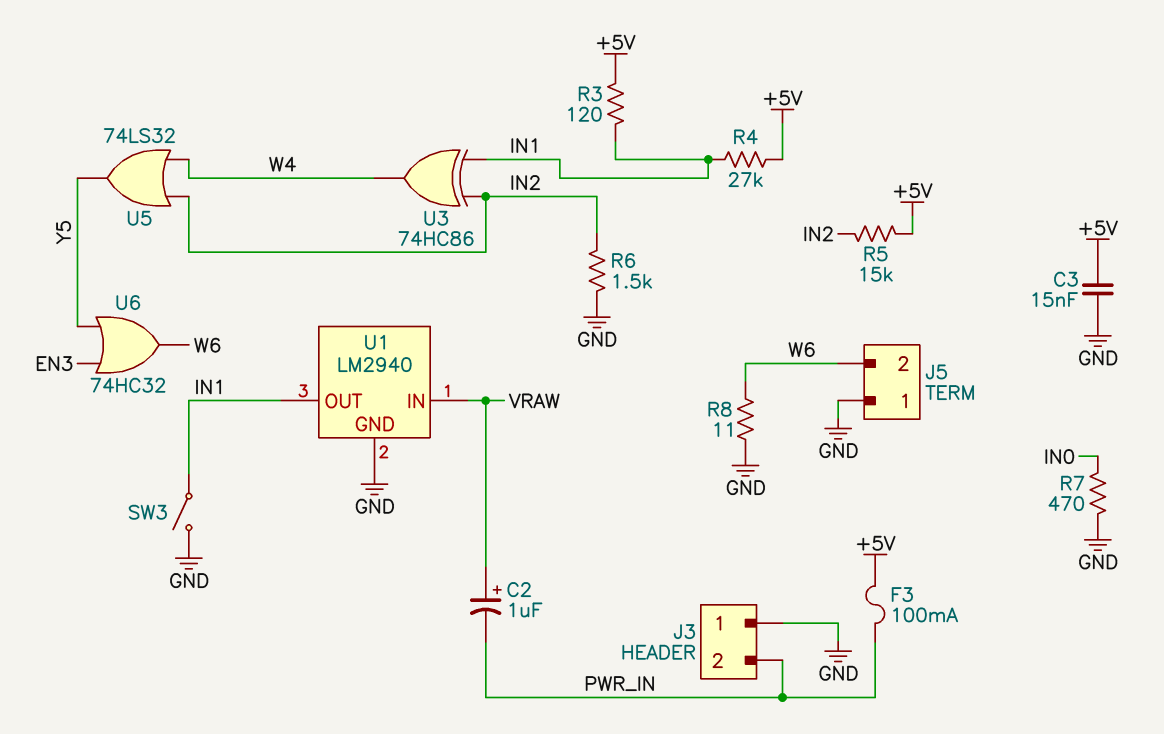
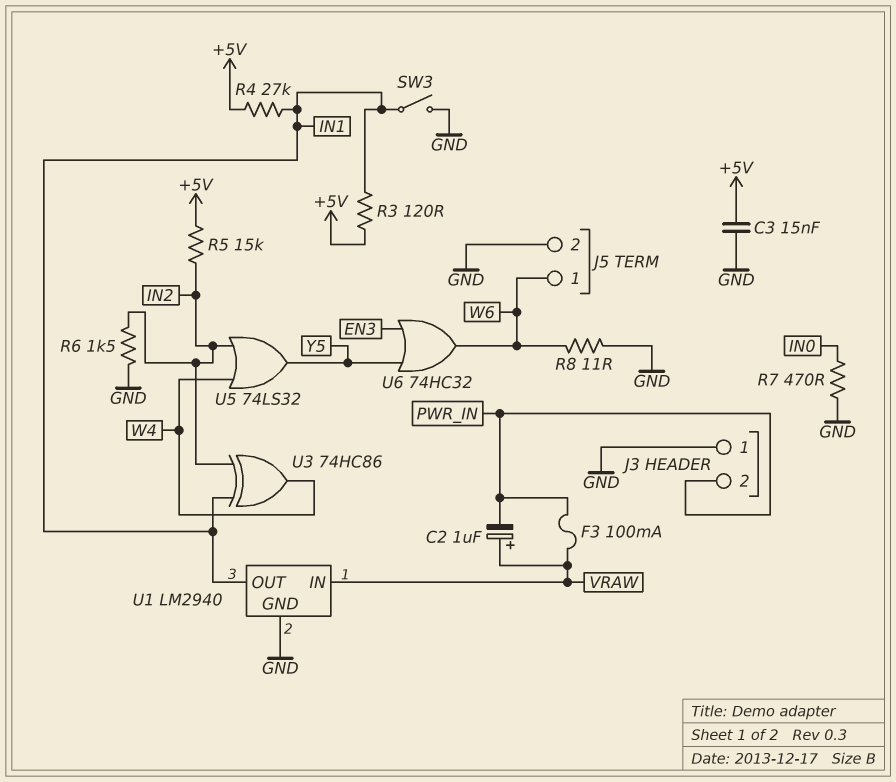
F3: 100mA (+5V, PWR_IN) -> 100mA (PWR_IN, VRAW)
J5 pin 1: GND -> W6
J5 pin 2: W6 -> GND

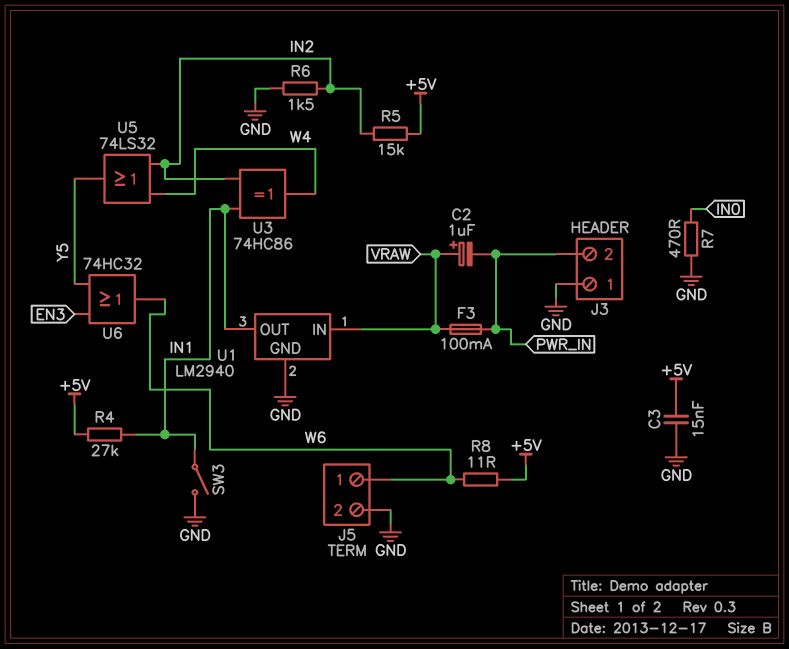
R3: 120 (+5V, IN1) -> none
R8: 11 (GND, W6) -> 11 (+5V, W6)

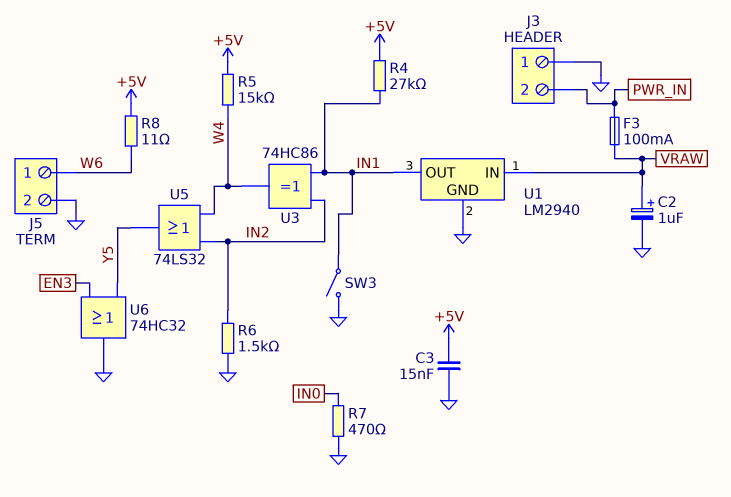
C2: 1uF (plus VRAW, minus PWR_IN) -> 1uF (plus VRAW, minus GND)
R5: 15k (+5V, IN2) -> 15k (+5V, W4)
U6: OR 74HC32 (in EN3, in Y5, out W6) -> OR 74HC32 (in EN3, in Y5, out GND)

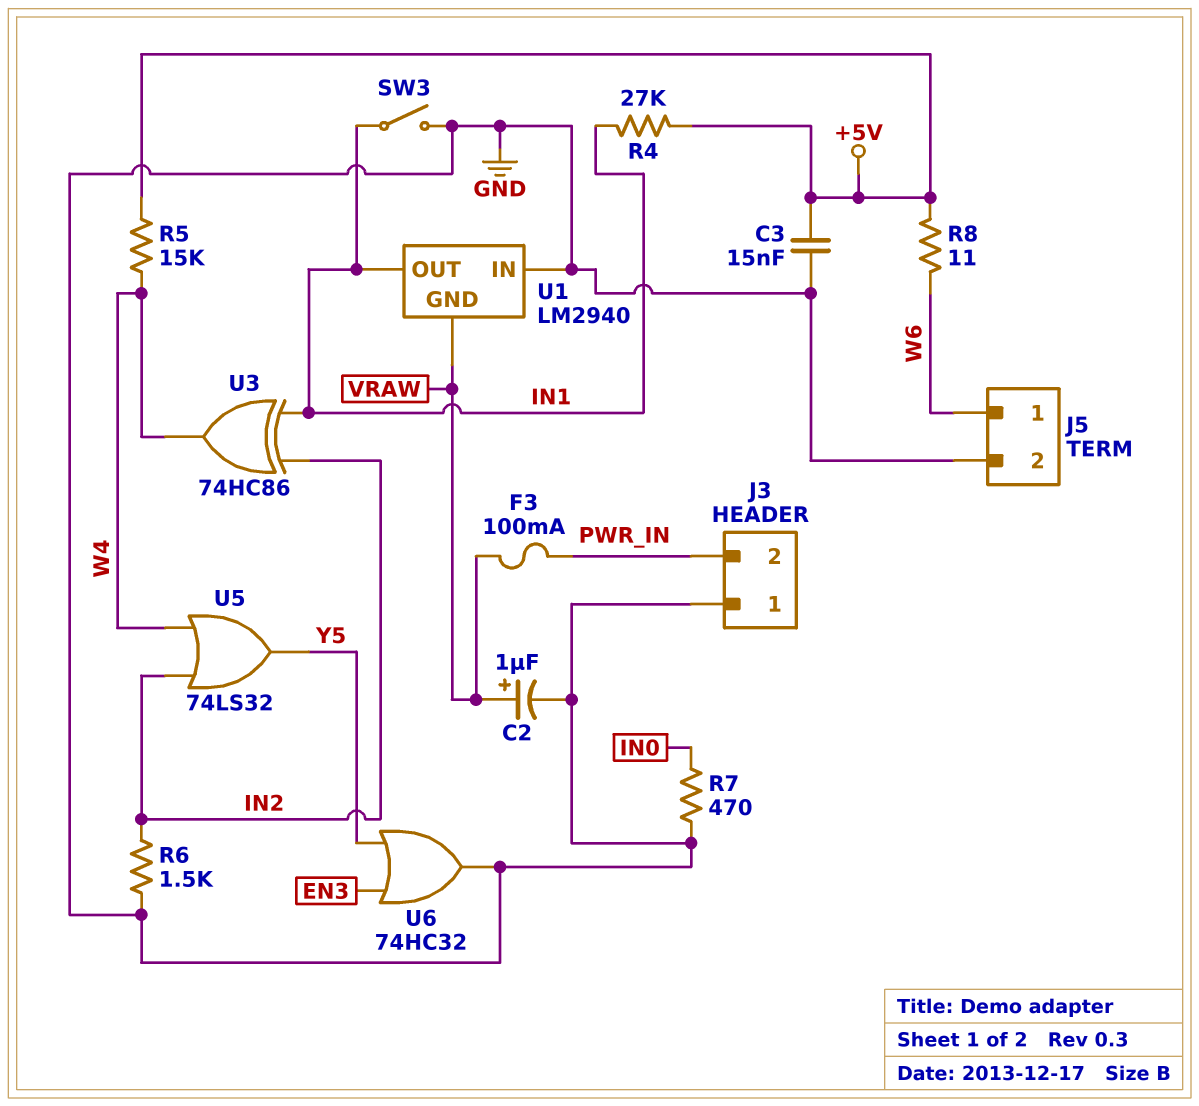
U1 pin GND: GND -> VRAW
U1 pin IN: VRAW -> GND

